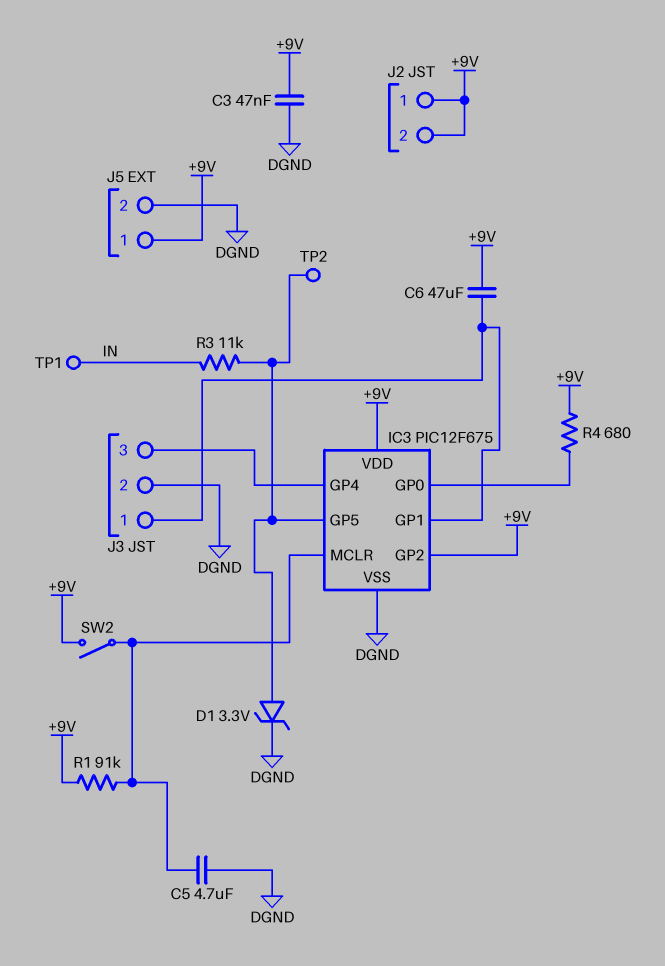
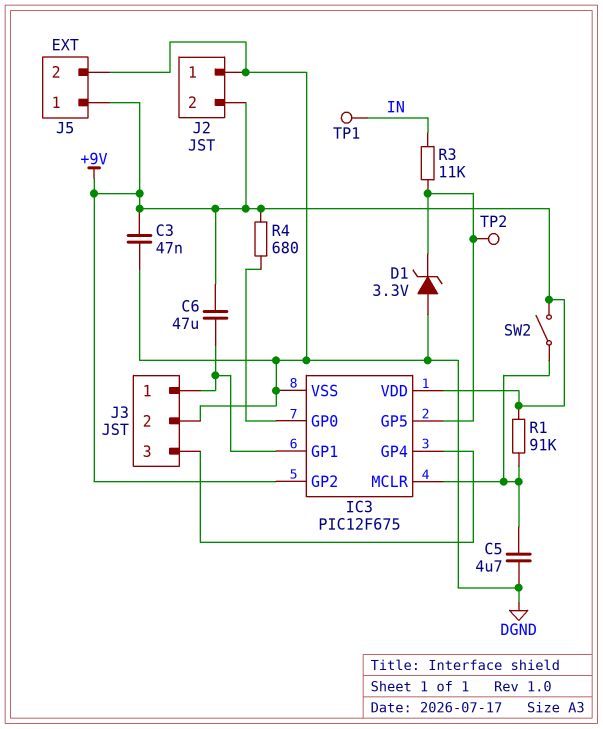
D1: zener 3.3V (A IC3/GP5, K DGND) -> zener 3.3V (A DGND, K IC3/GP5)
J2 pin 1: +9V -> DGND

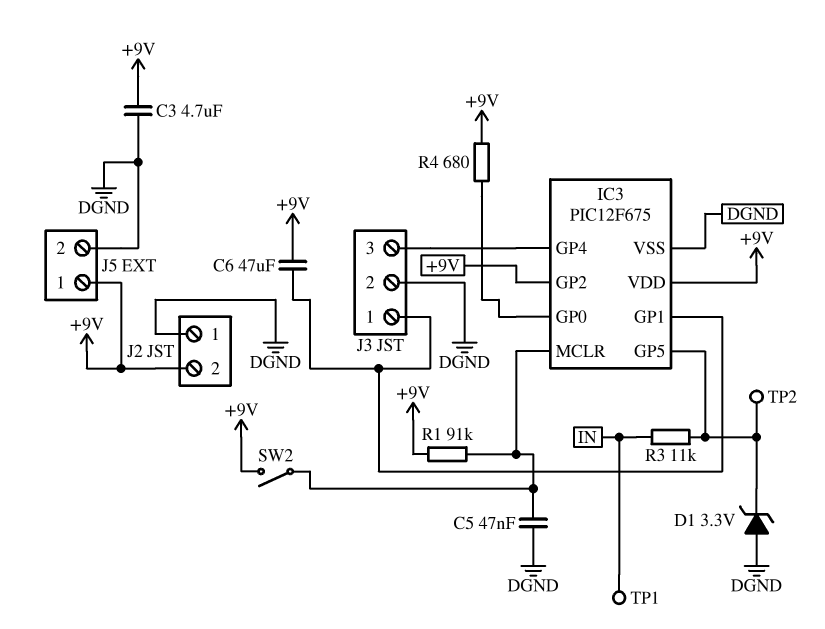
C3: 47nF (+9V, DGND) -> 4.7uF (+9V, DGND)
C5: 4.7uF (DGND, IC3/MCLR) -> 47nF (DGND, IC3/MCLR)

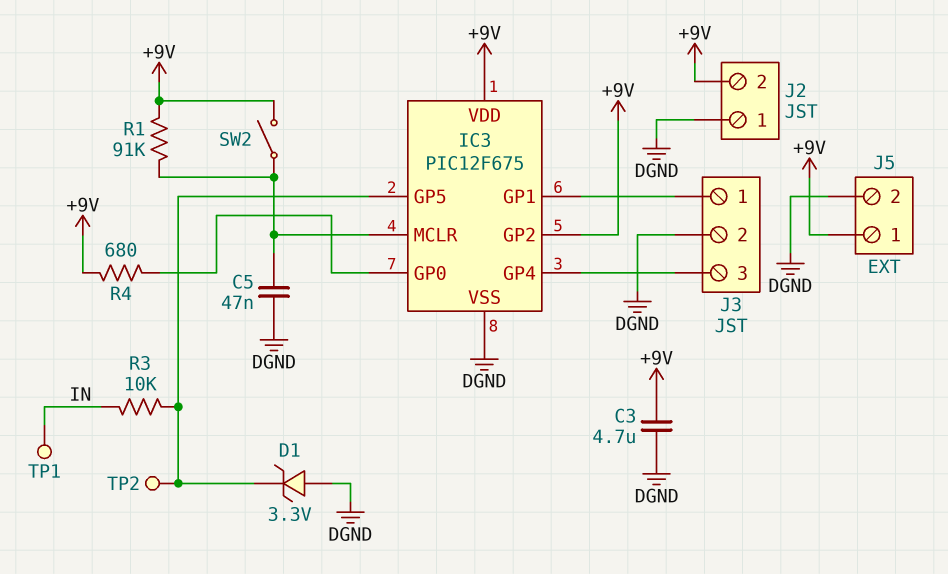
C6: 47uF (+9V, IC3/GP1) -> none
R3: 11k (IC3/GP5, IN) -> 10k (IC3/GP5, IN)

